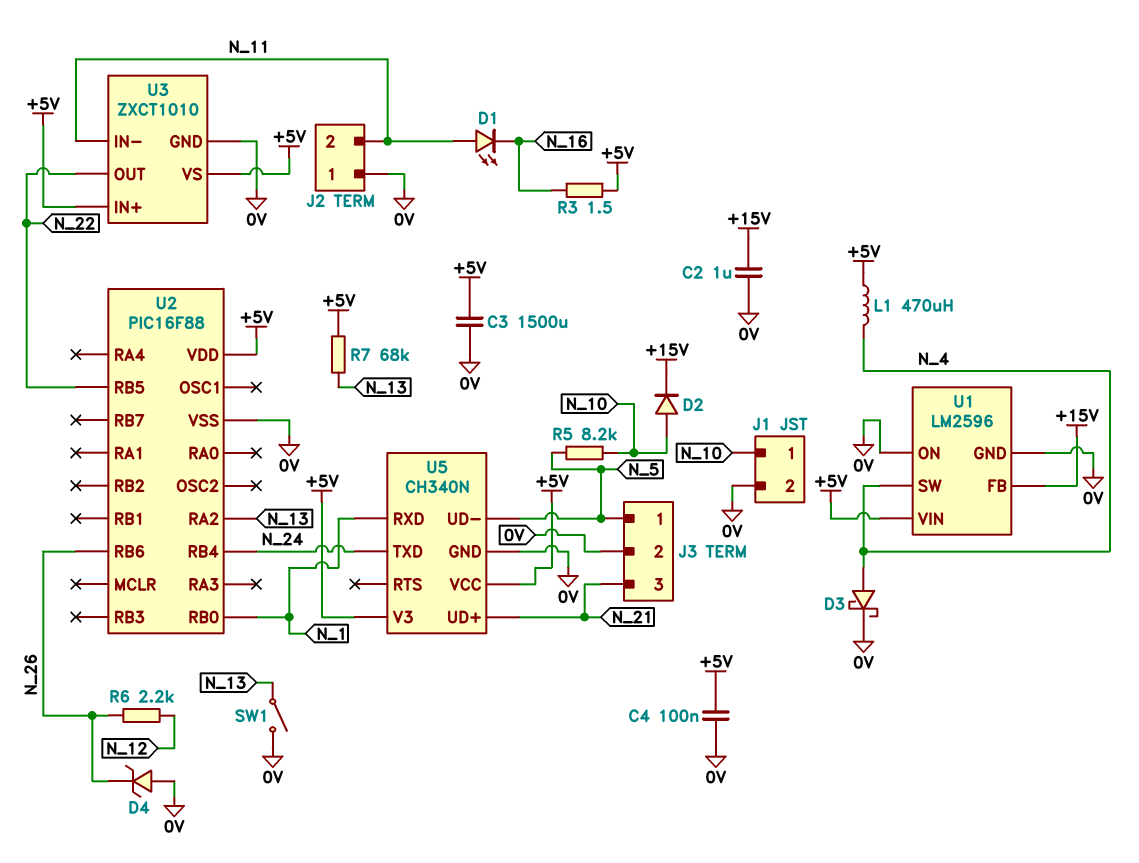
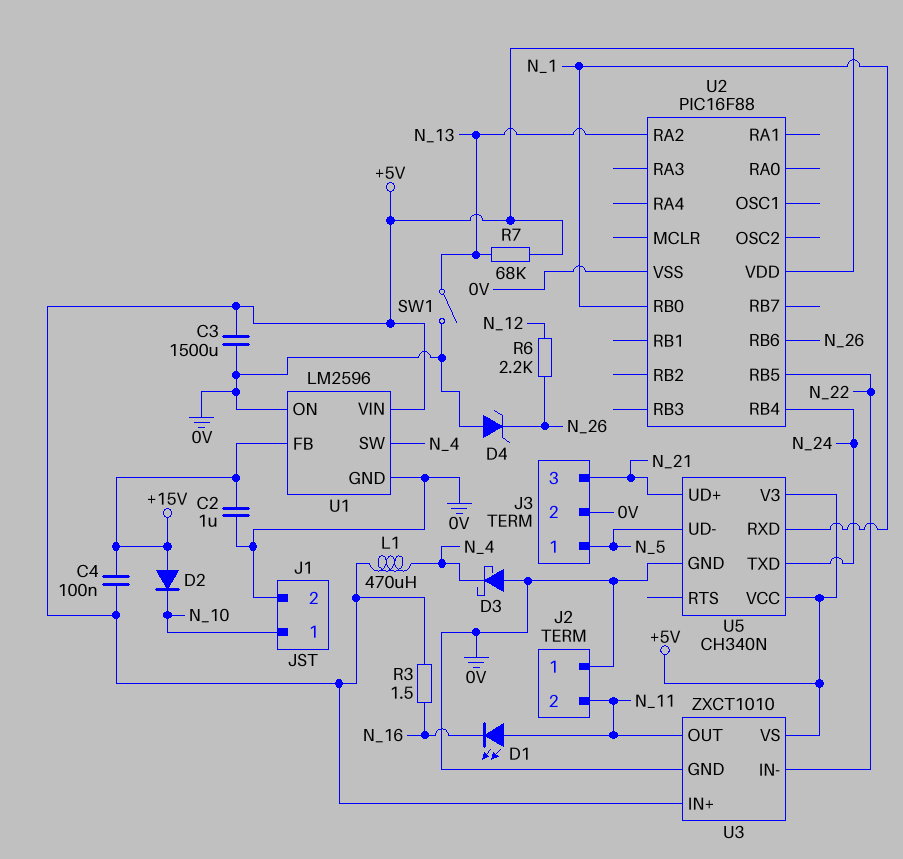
C4: 100nF (+5V, 0V) -> 100nF (+5V, +15V)
D2: diode (A N_10, K +15V) -> diode (A +15V, K N_10)
D3: schottky (A N_4, K 0V) -> schottky (A 0V, K N_4)
R5: 8.2k (N_5, N_10) -> none
U3 pin IN-: N_11 -> N_22
U3 pin OUT: N_22 -> N_11

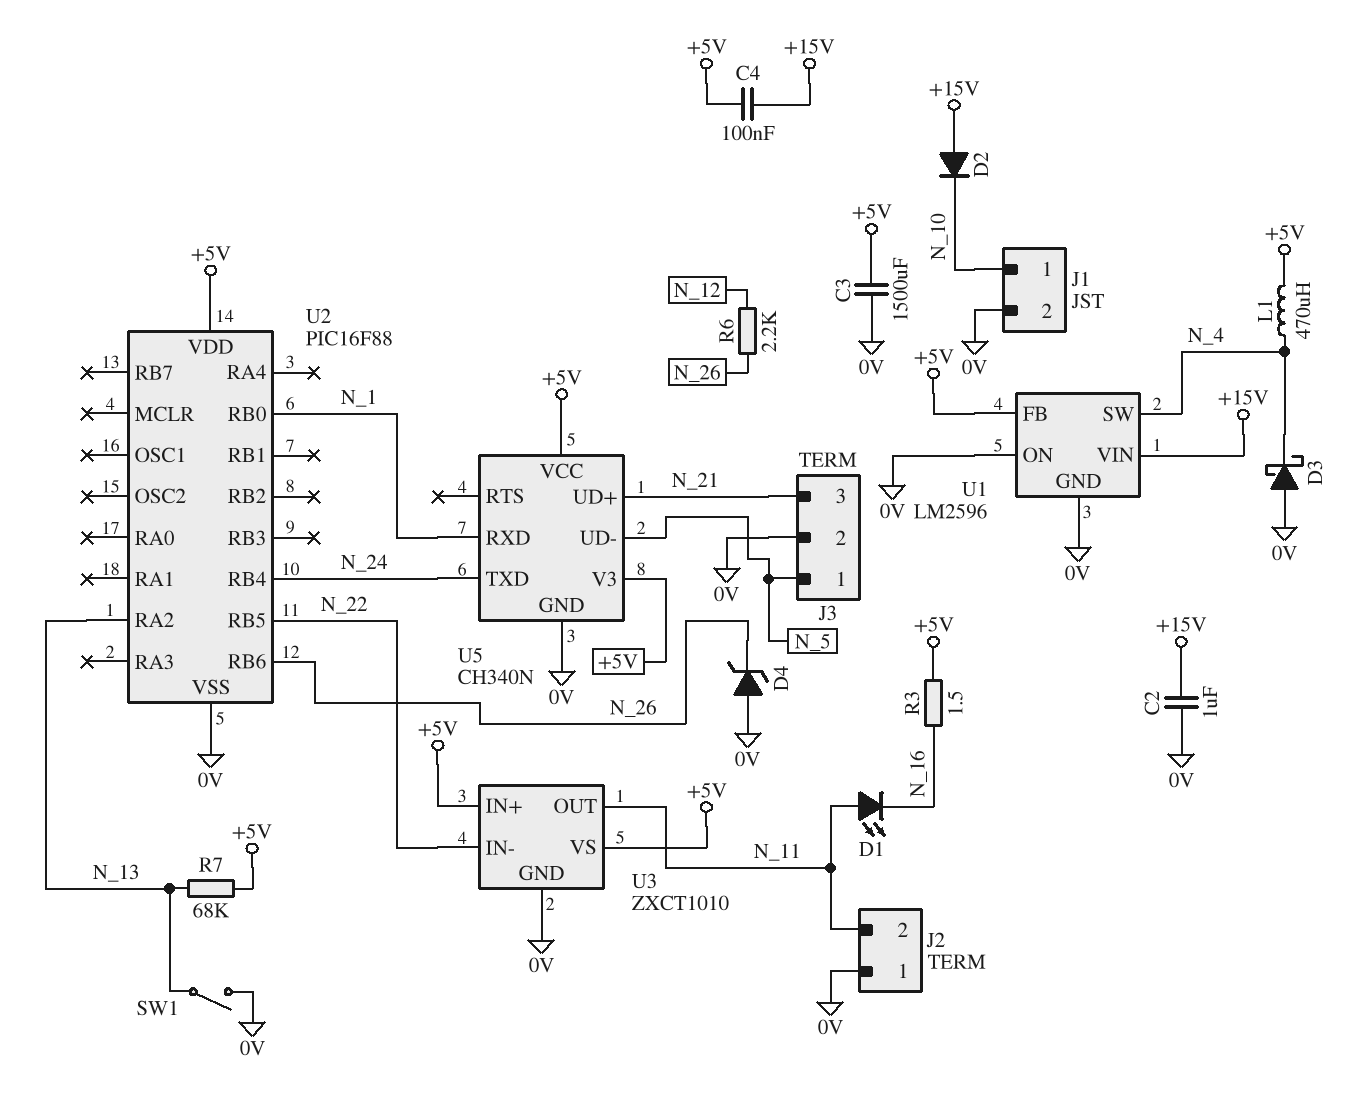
U1 pin FB: +15V -> +5V
U1 pin VIN: +5V -> +15V

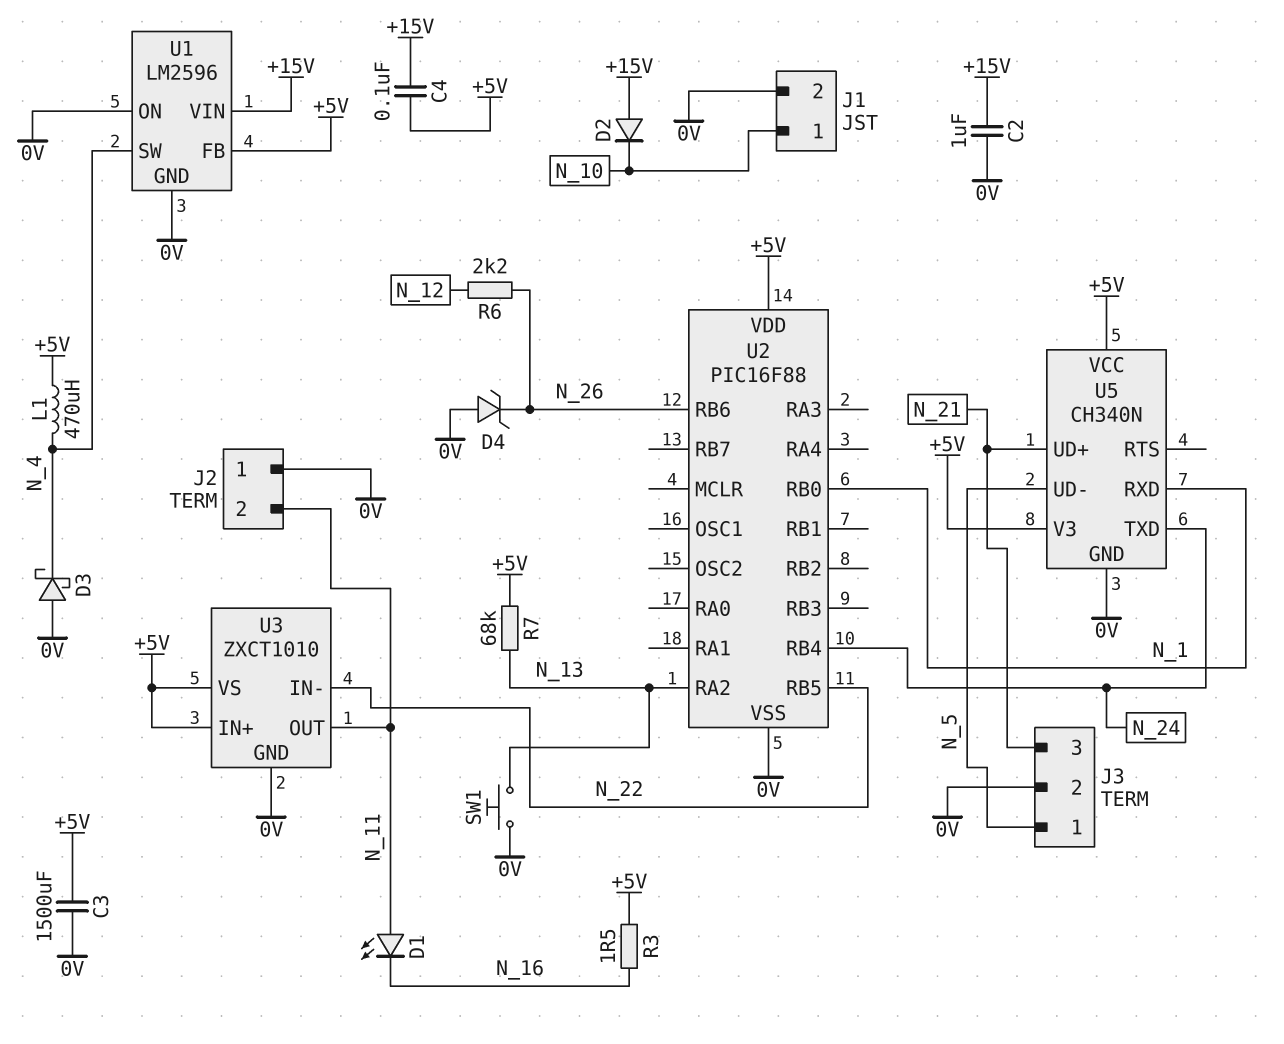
SW1: switch (0V, N_13) -> button (0V, N_13)

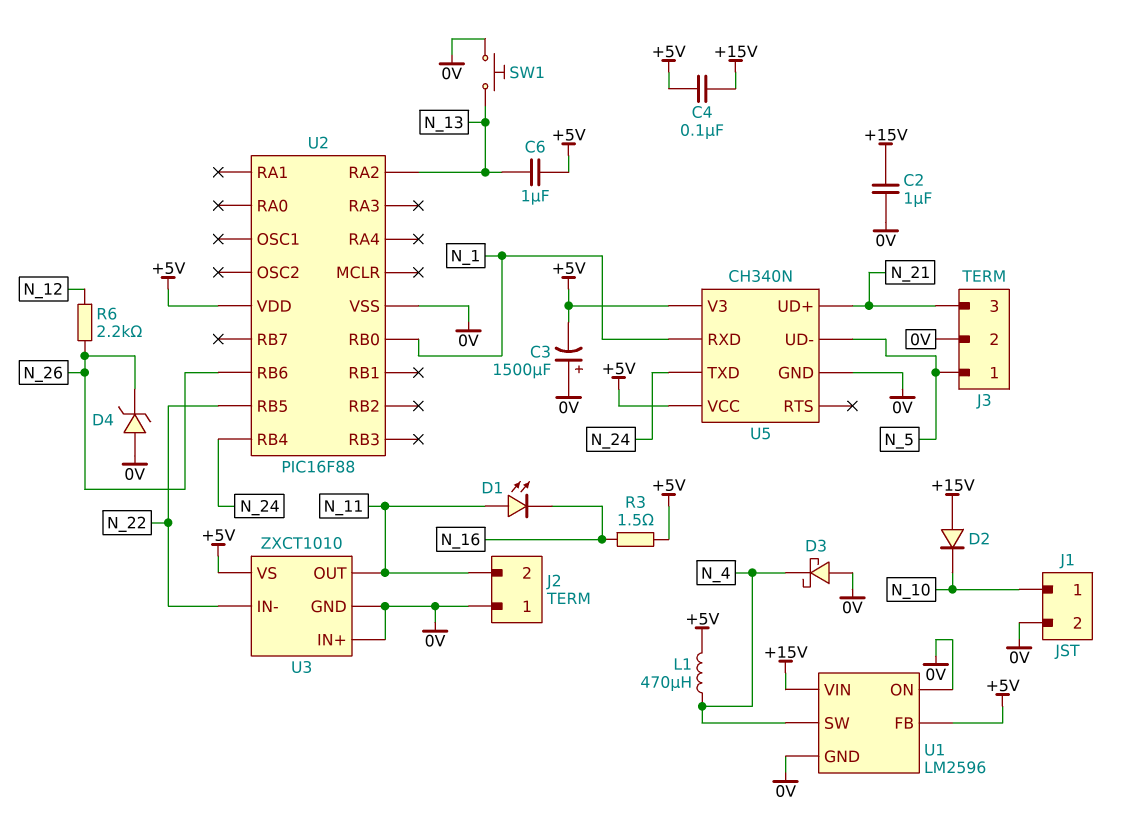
C3: 1500uF (+5V, 0V) -> 1500uF (plus 0V, minus +5V)
C6: none -> 1uF (+5V, N_13)
R7: 68k (+5V, N_13) -> none
U3 pin IN+: +5V -> 0V

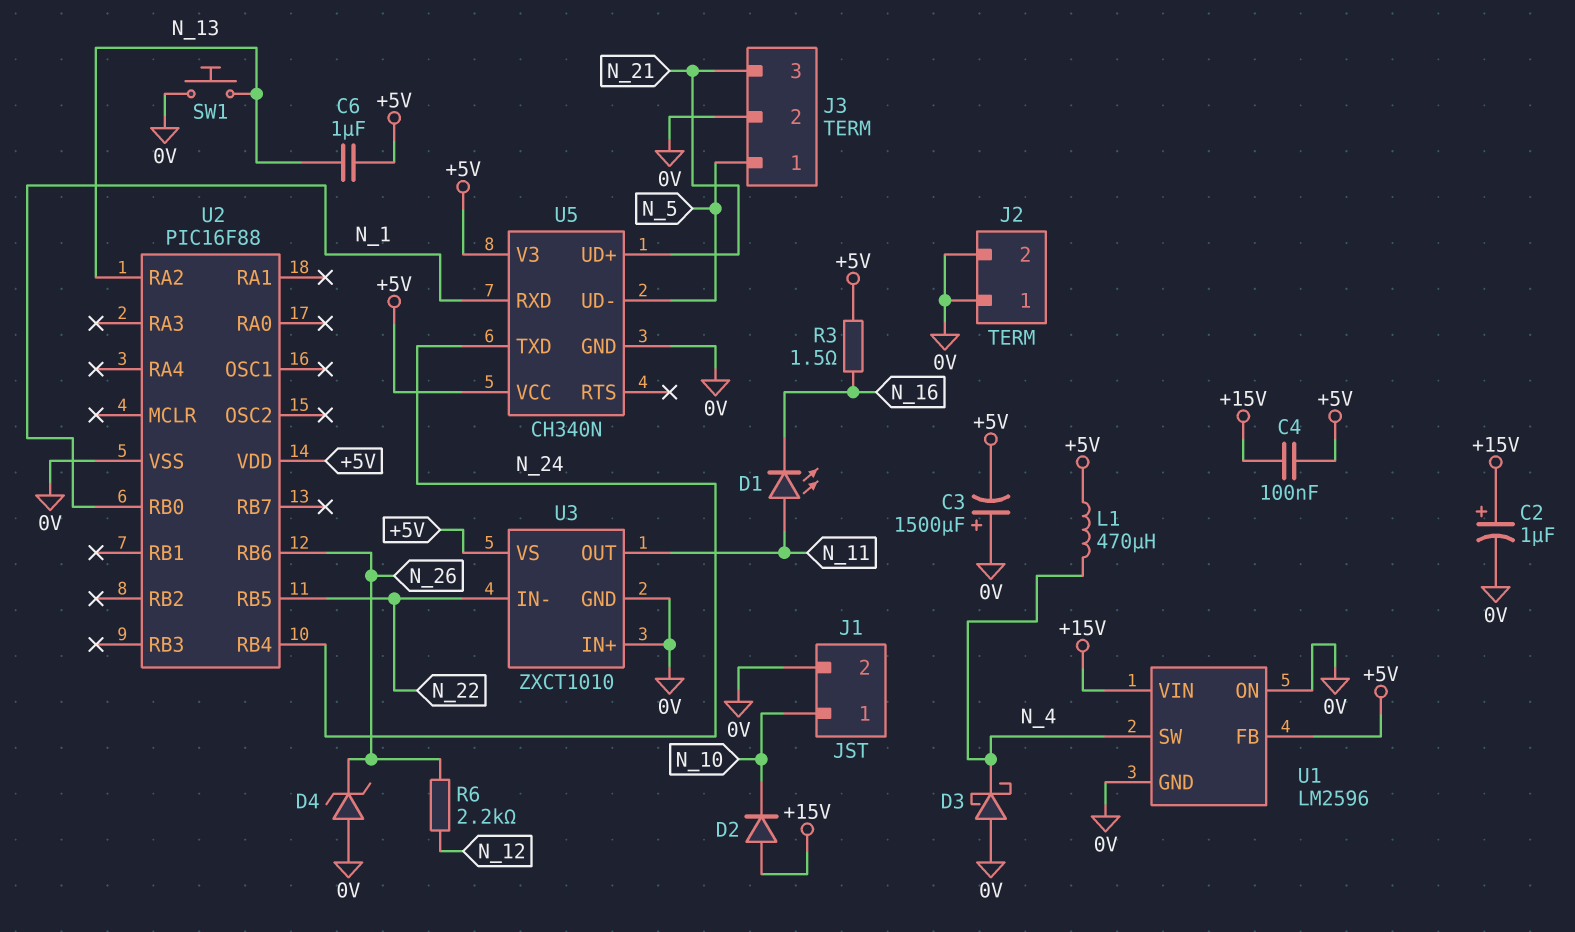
C2: 1uF (+15V, 0V) -> 1uF (plus +15V, minus 0V)
J2 pin 2: N_11 -> 0V

